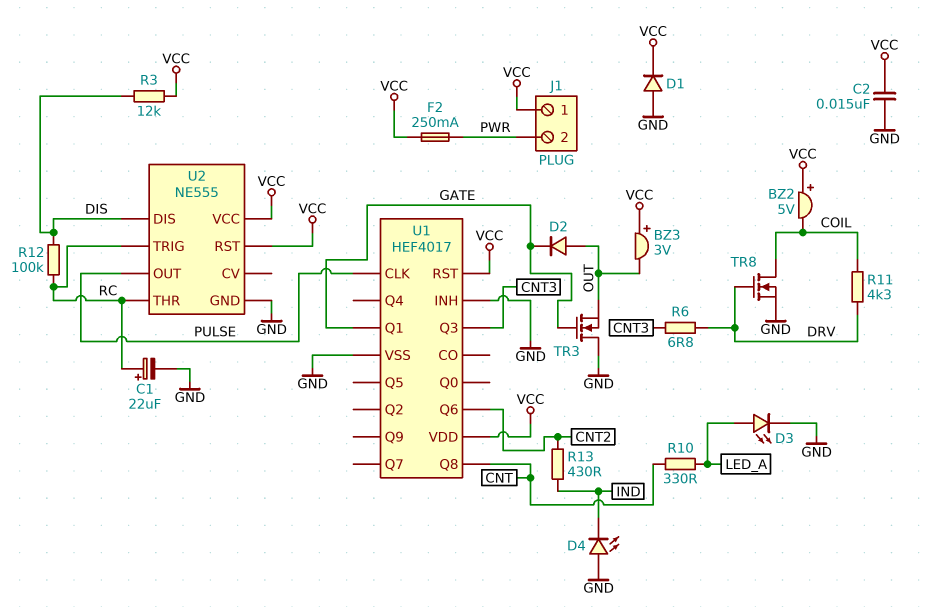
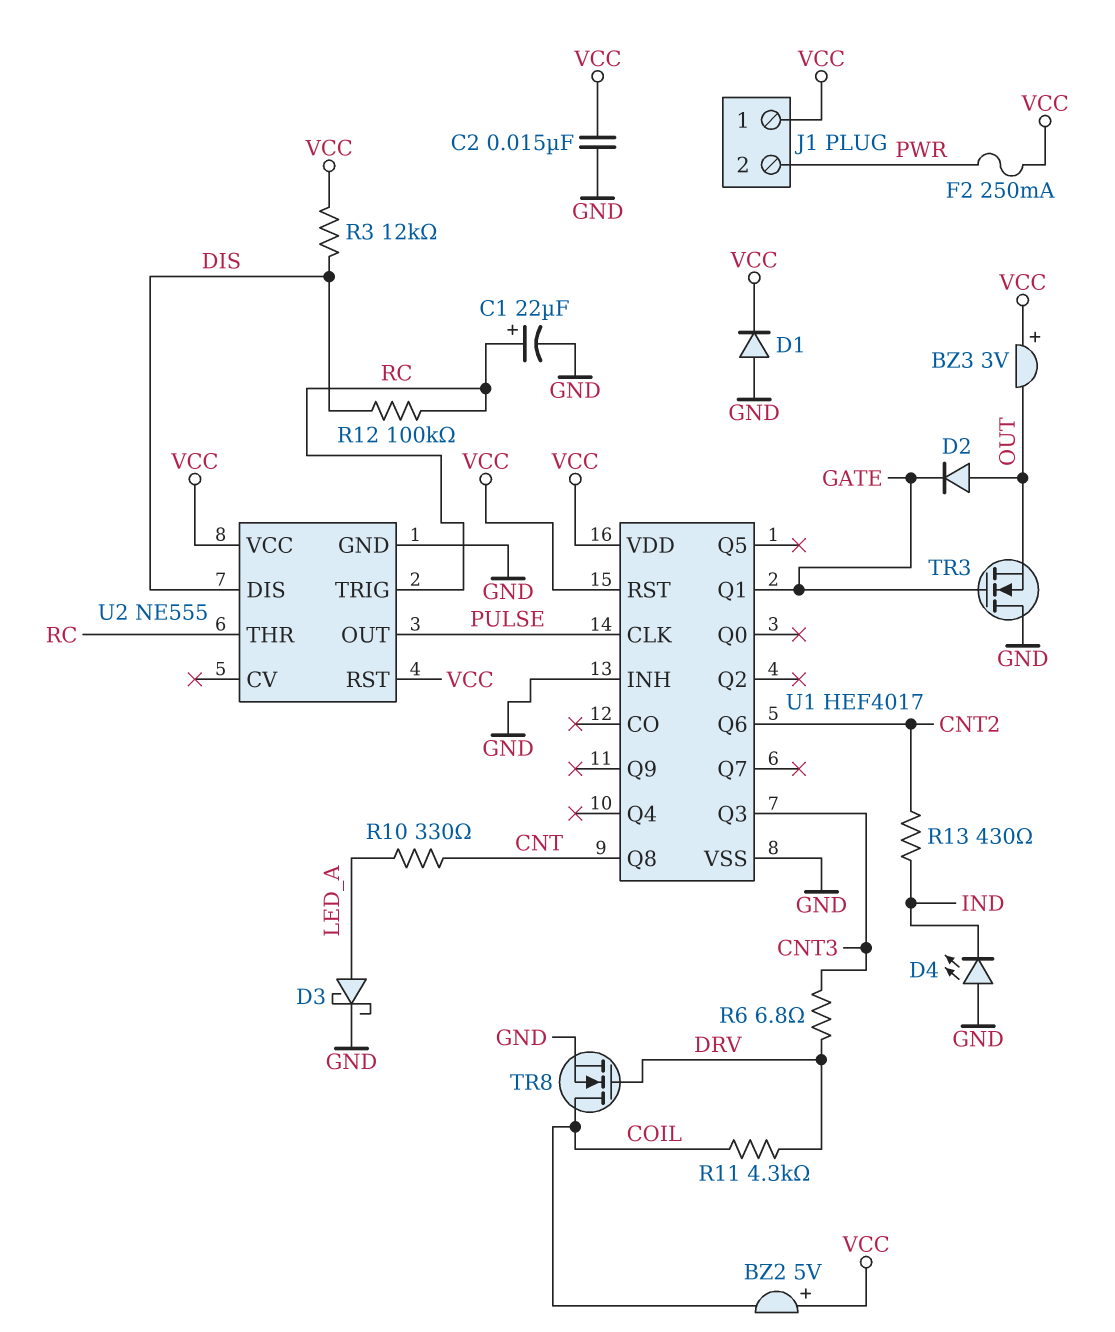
D3: LED (A LED_A, K GND) -> schottky (A LED_A, K GND)

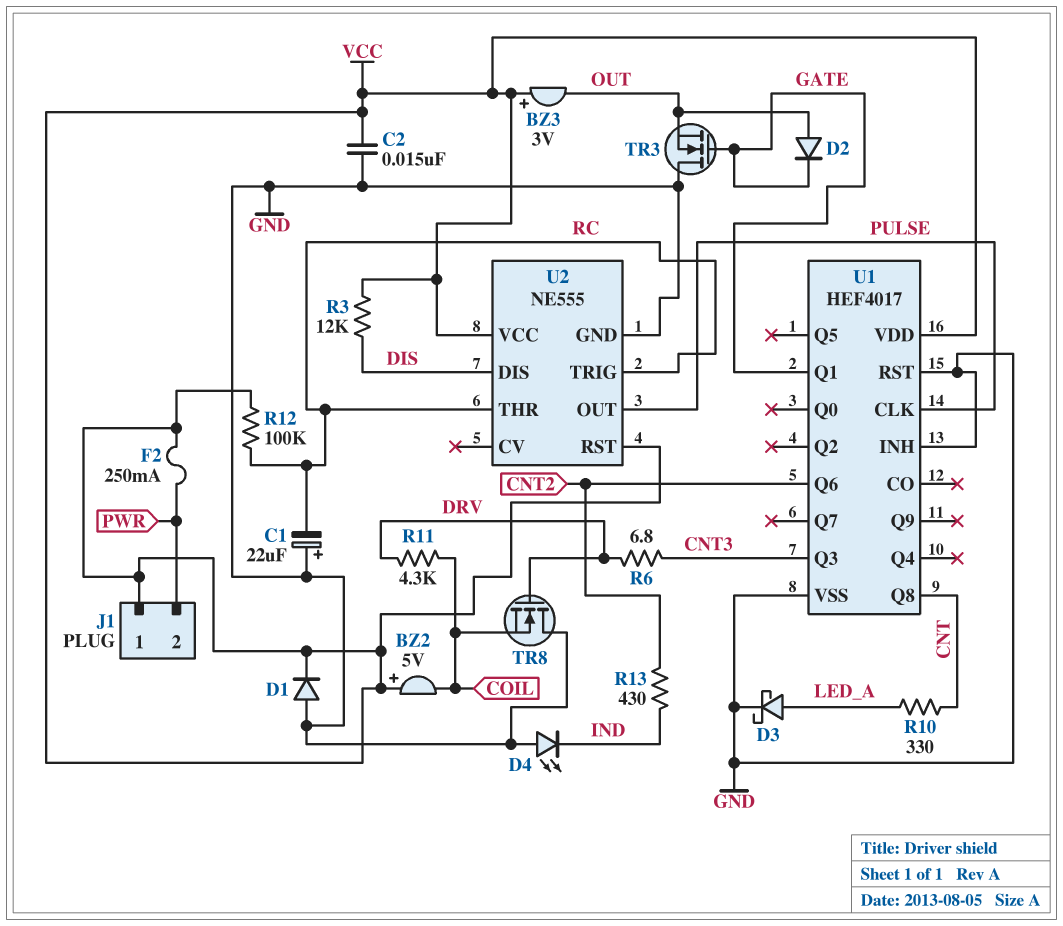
C1: 22uF (plus RC, minus GND) -> 22uF (plus GND, minus RC)
R12: 100k (DIS, RC) -> 100k (RC, VCC)
TR8: NMOS (G DRV, D COIL, S GND) -> NMOS (G DRV, D GND, S COIL)
U1 pin RST: VCC -> GND

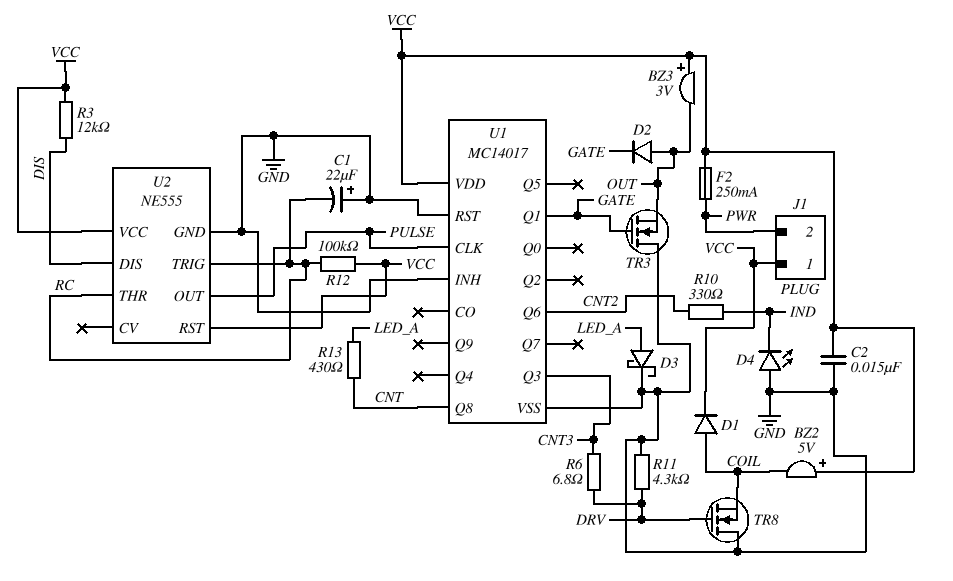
D1: diode (A GND, K VCC) -> diode (A COIL, K VCC)
R10: 330 (CNT, LED_A) -> 330 (CNT2, IND)
R11: 4.3k (COIL, DRV) -> 4.3k (DRV, GND)
R13: 430 (CNT2, IND) -> 430 (CNT, LED_A)
U1: HEF4017 -> MC14017

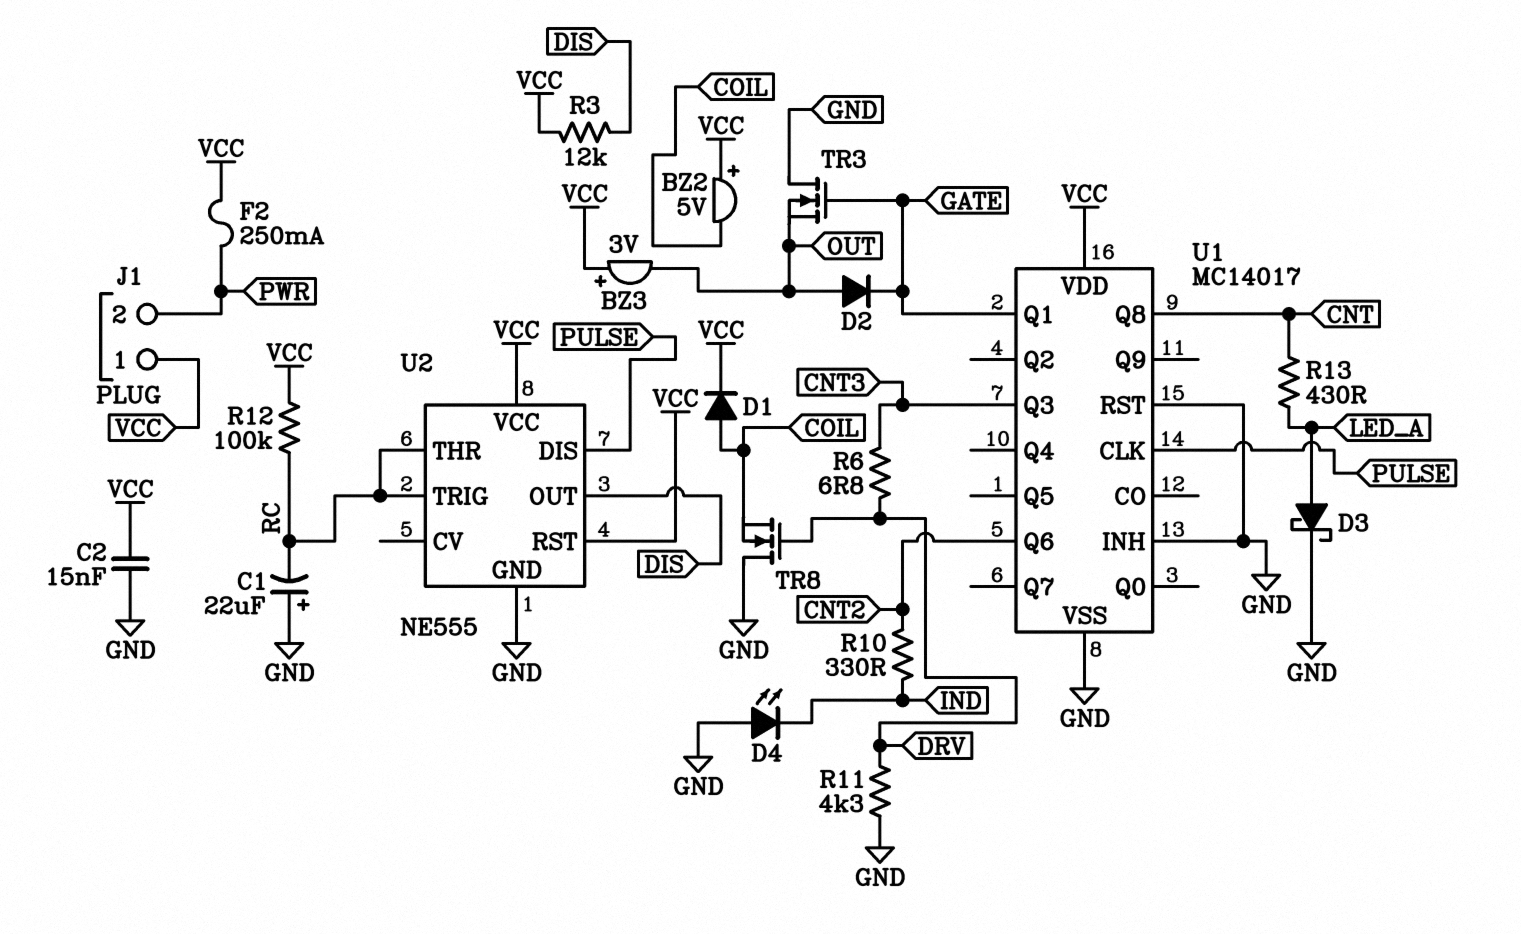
U2 pin DIS: DIS -> PULSE
U2 pin OUT: PULSE -> DIS

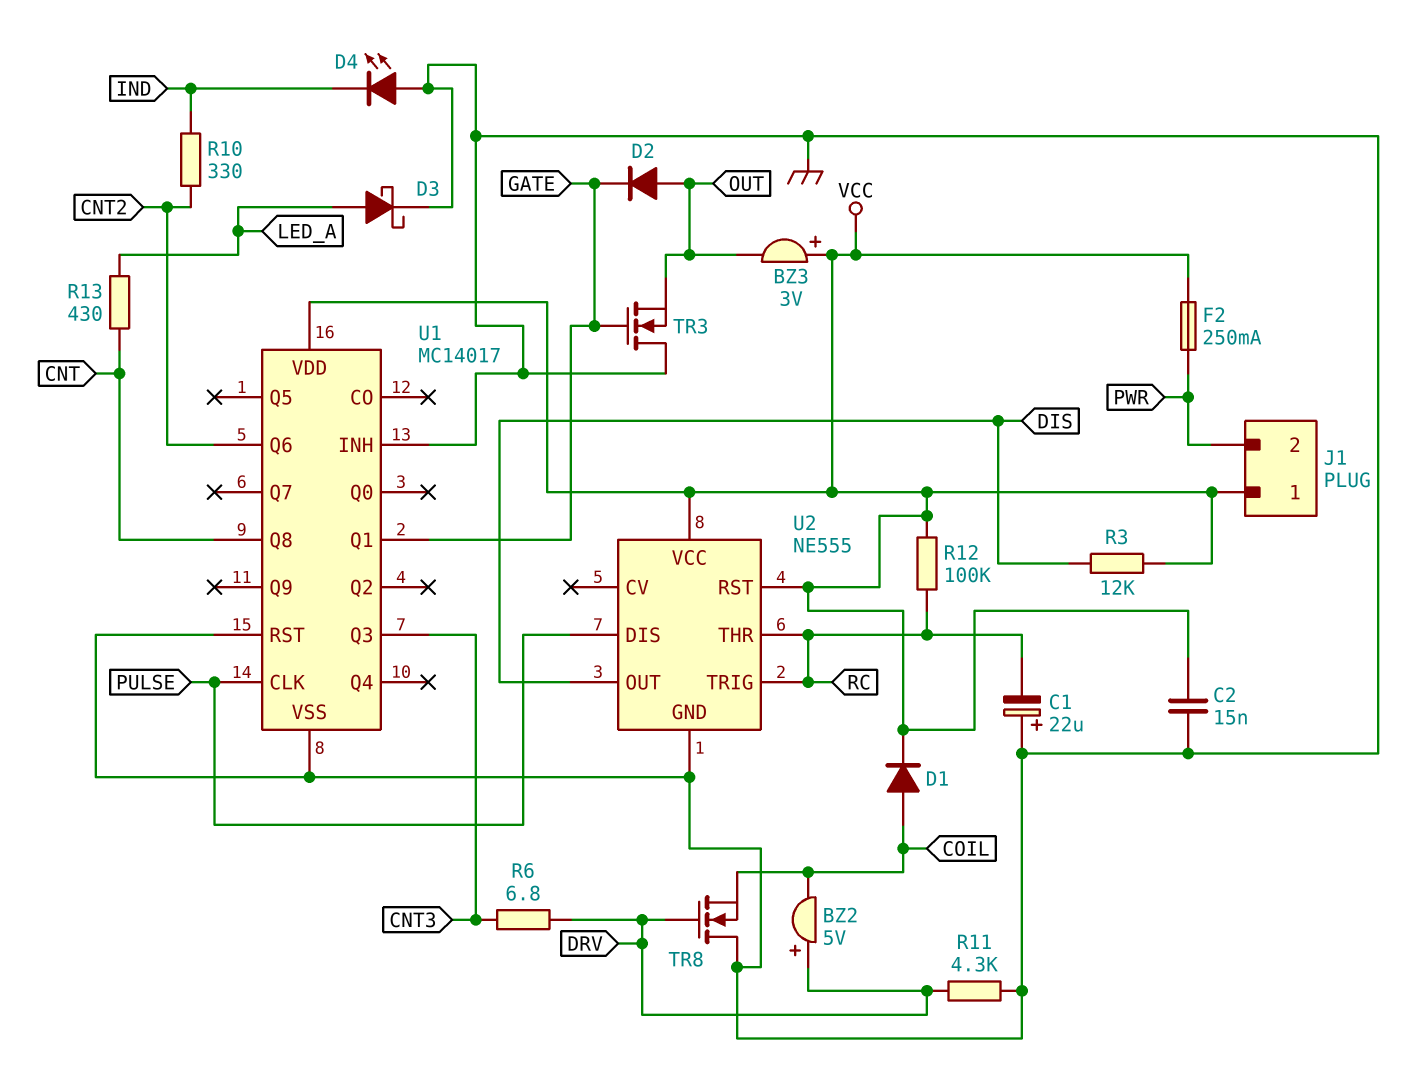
BZ2: buzzer 5V (plus VCC, minus COIL) -> buzzer 5V (plus DRV, minus COIL)

